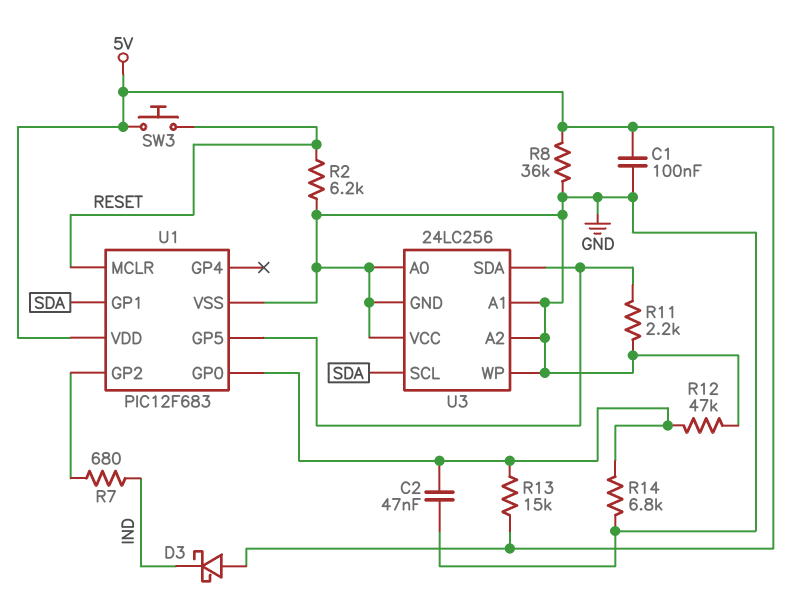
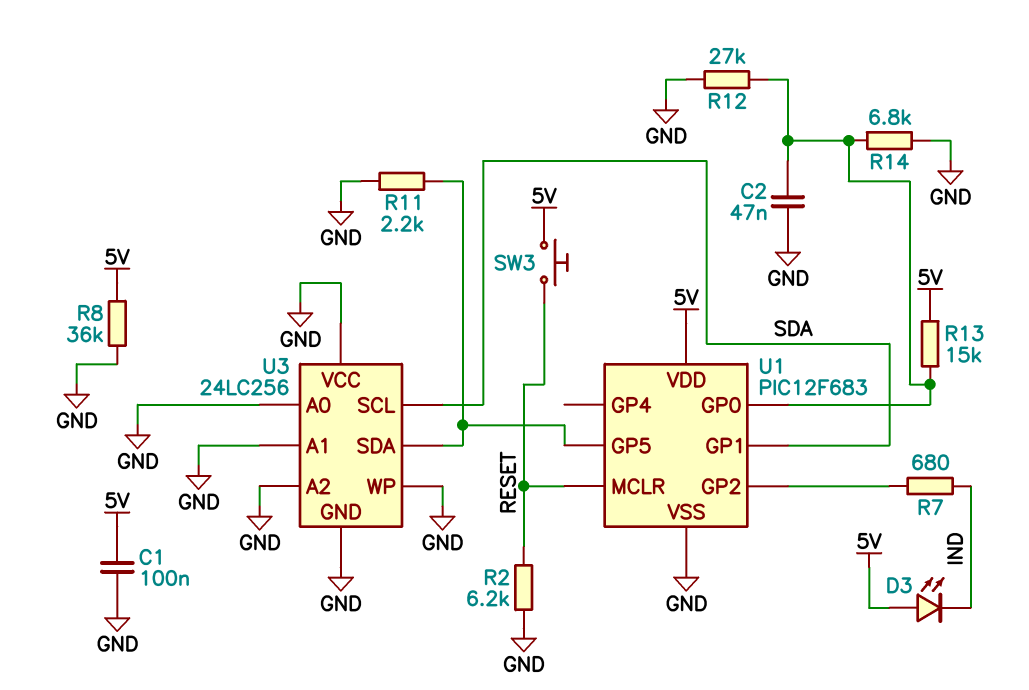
D3: schottky (A 5V, K IND) -> LED (A 5V, K IND)
R12: 47k (GND, U1/GP0) -> 27k (GND, U1/GP0)

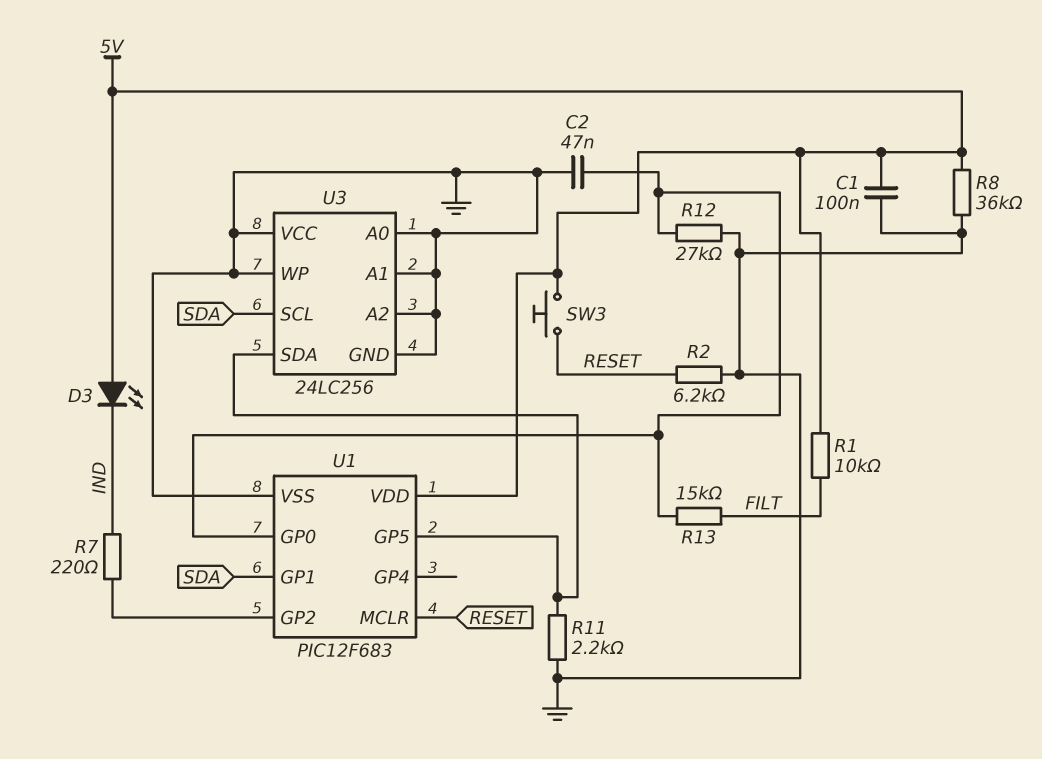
R1: none -> 10k (5V, FILT)
R7: 680 (IND, U1/GP2) -> 220 (IND, U1/GP2)
R13: 15k (5V, U1/GP0) -> 15k (FILT, U1/GP0)
R14: 6.8k (GND, U1/GP0) -> none

